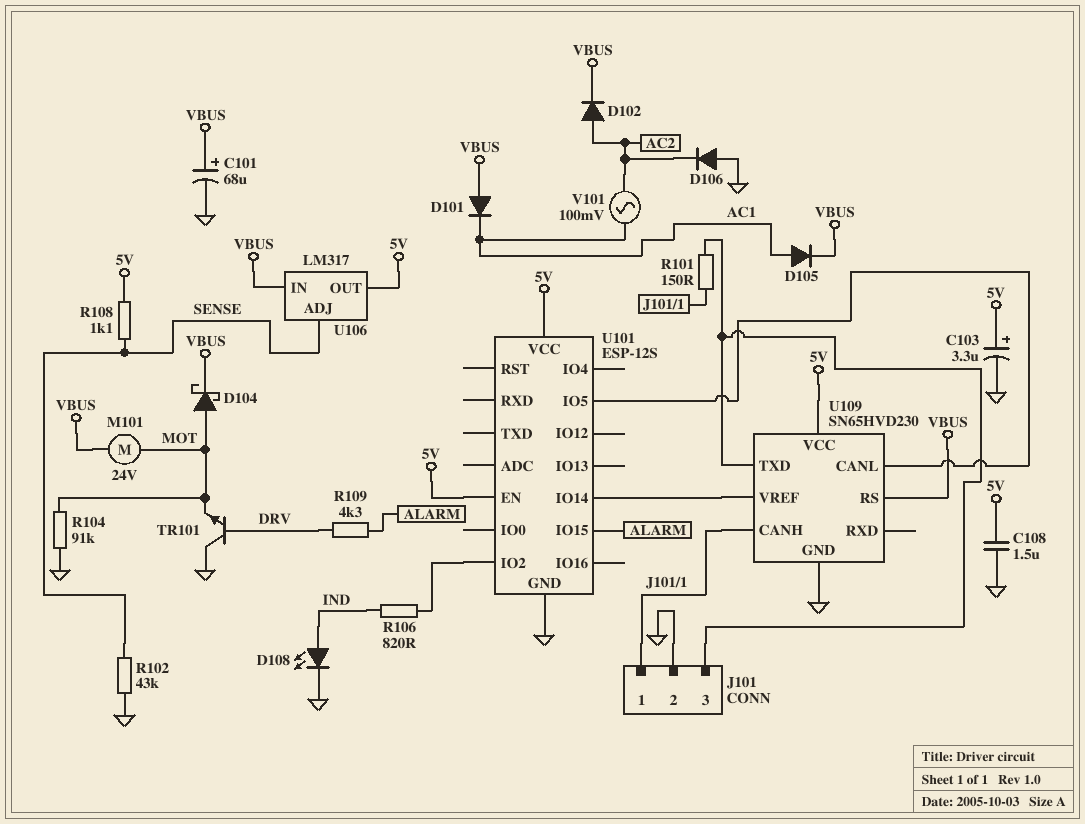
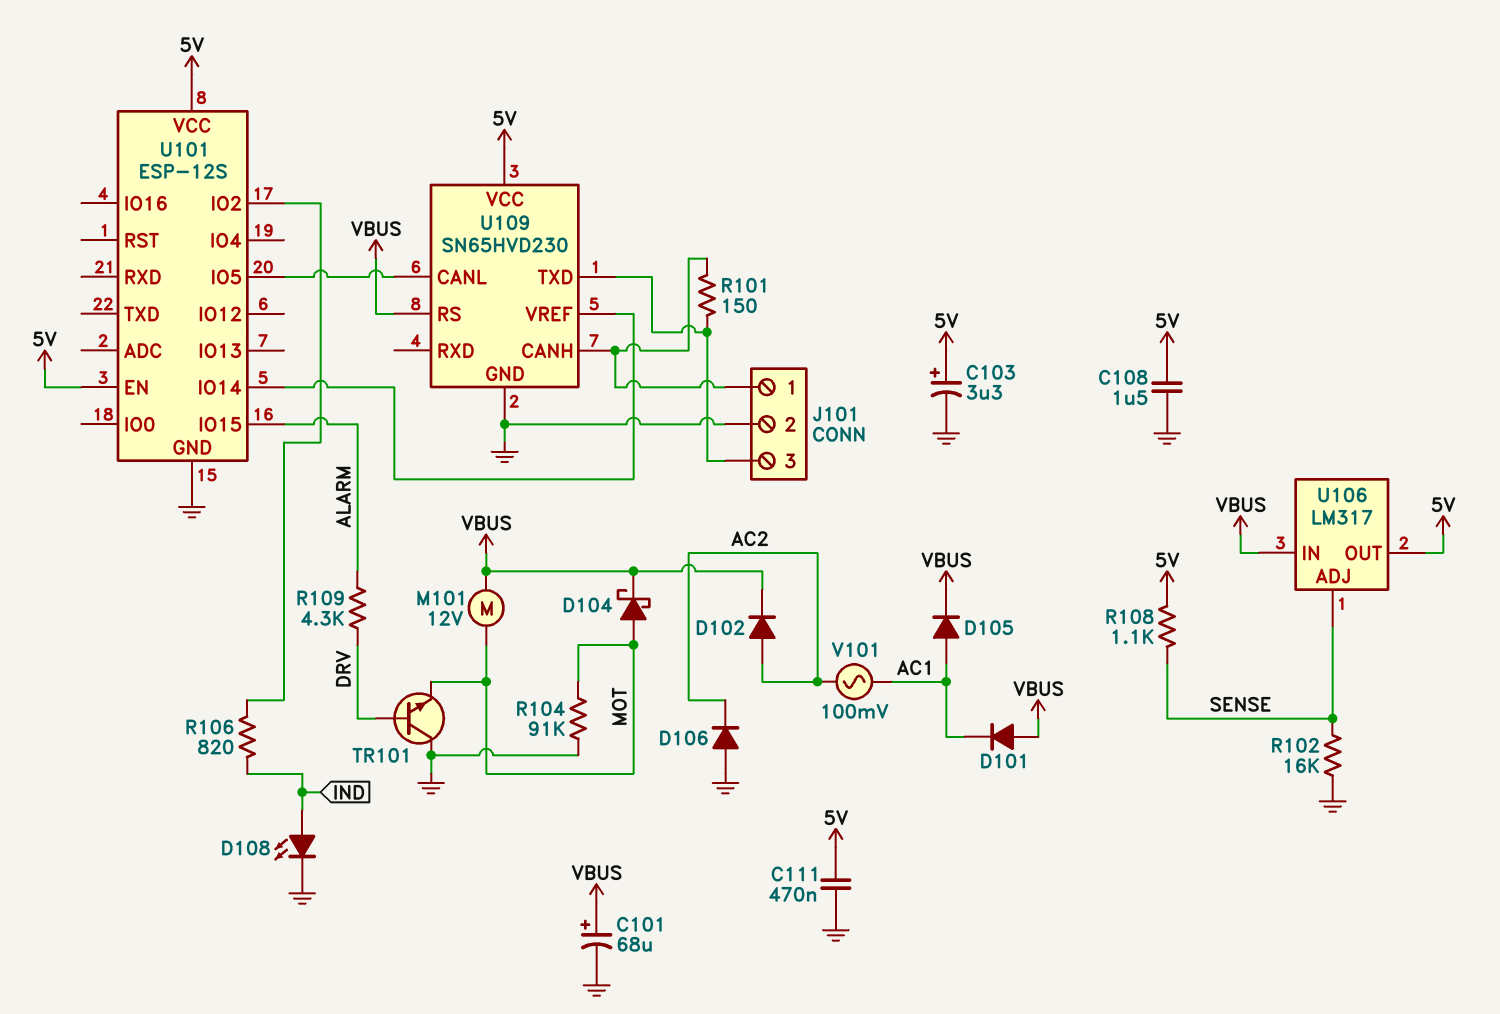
C111: none -> 470nF (5V, GND)
M101: motor 24V (MOT, VBUS) -> motor 12V (MOT, VBUS)
R102: 43k (GND, SENSE) -> 16k (GND, SENSE)

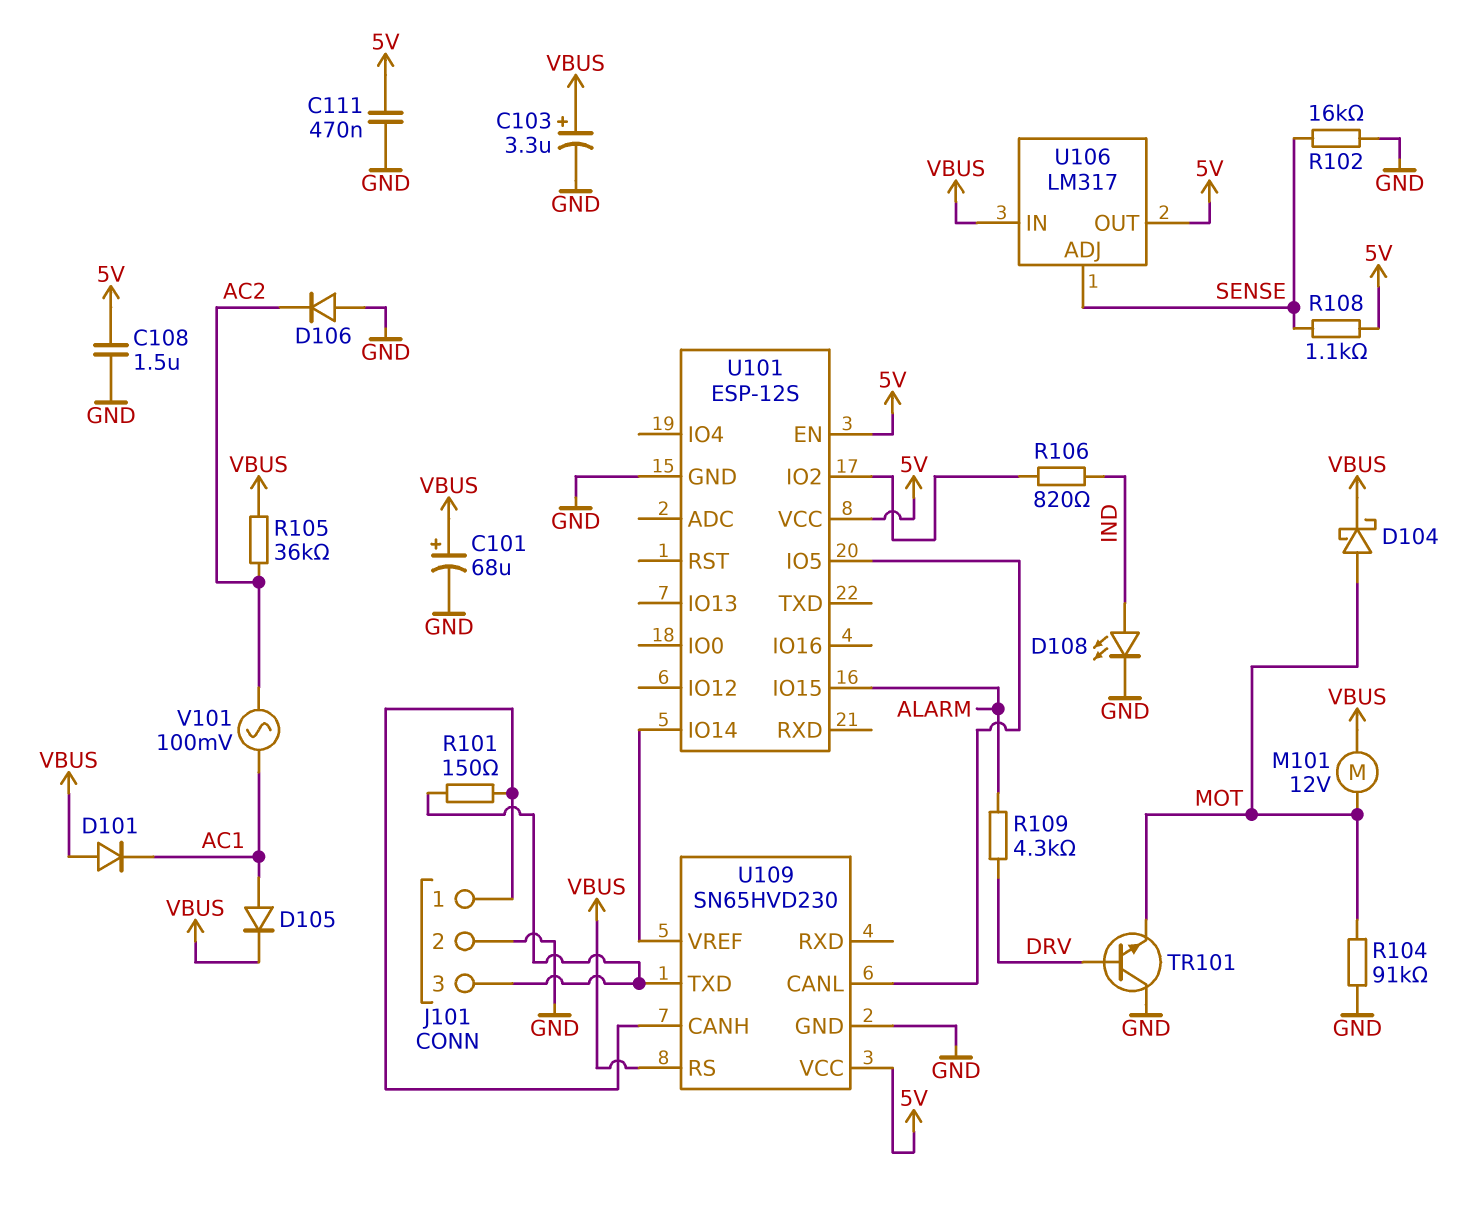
C103: 3.3uF (plus 5V, minus GND) -> 3.3uF (plus VBUS, minus GND)
D102: diode (A AC2, K VBUS) -> none
R105: none -> 36k (AC2, VBUS)

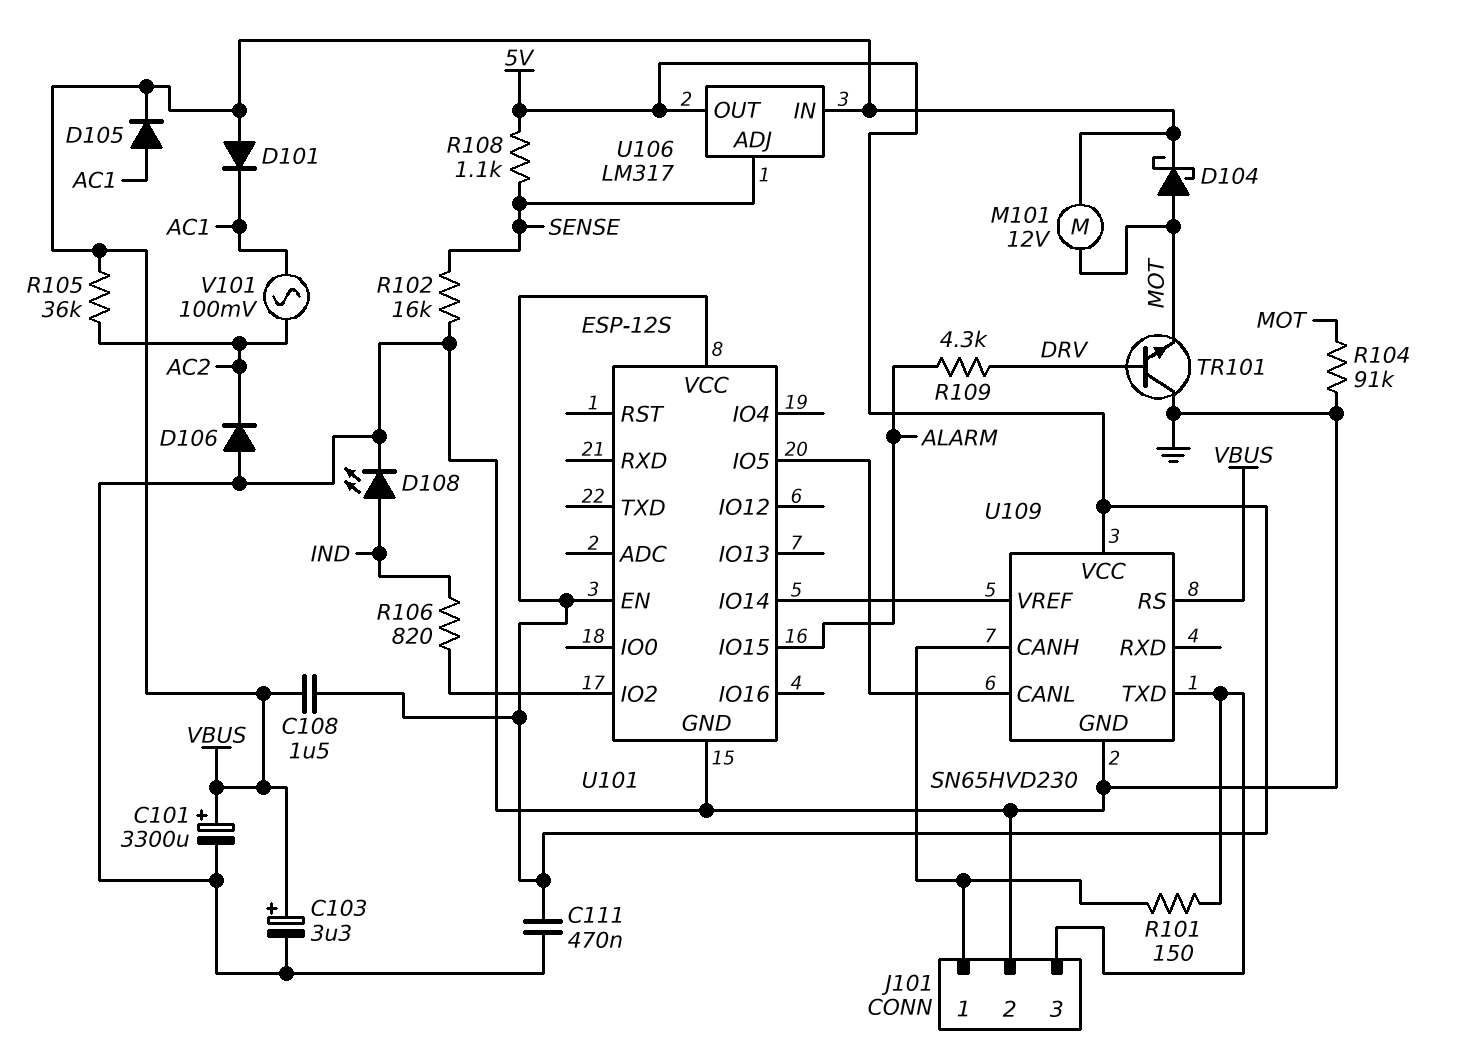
C101: 68uF (plus VBUS, minus GND) -> 3300uF (plus VBUS, minus GND)
C108: 1.5uF (5V, GND) -> 1.5uF (5V, VBUS)

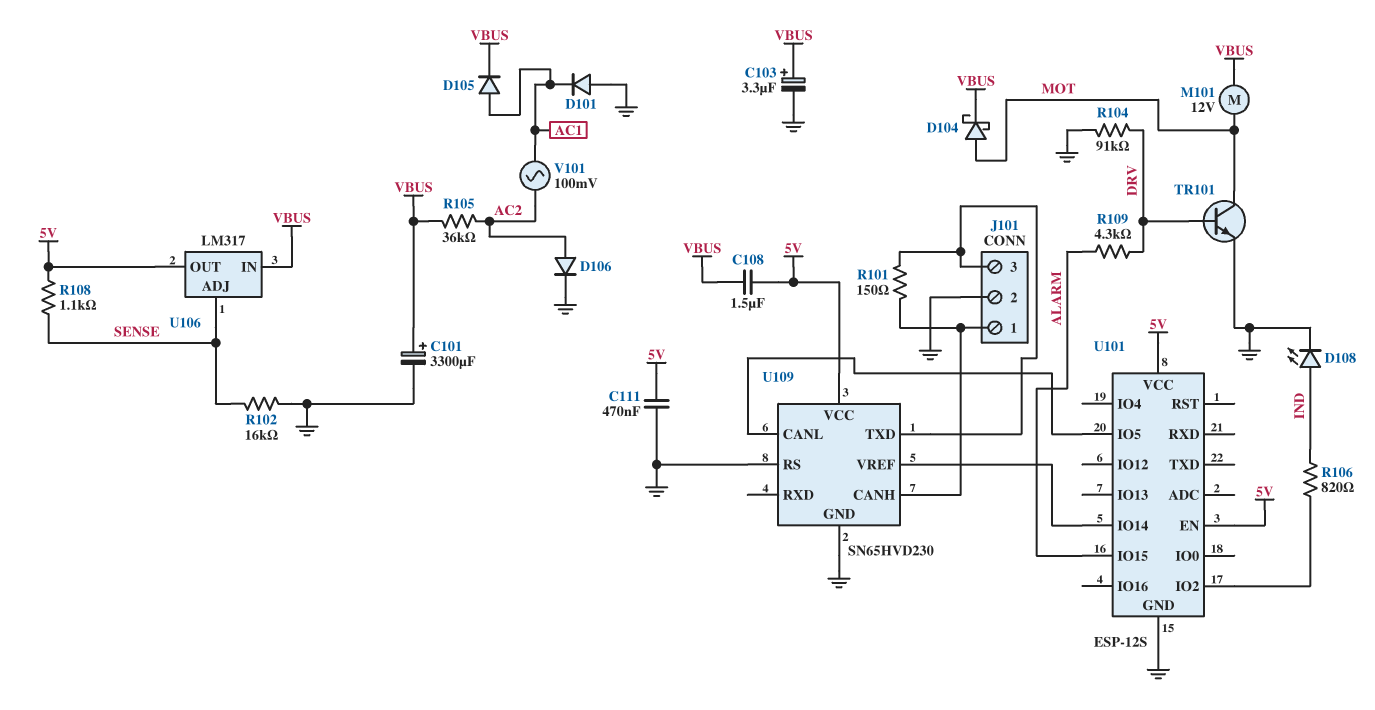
D101: diode (A VBUS, K AC1) -> diode (A GND, K AC1)
D106: diode (A GND, K AC2) -> diode (A AC2, K GND)
R104: 91k (GND, MOT) -> 91k (DRV, GND)
TR101: NPN (B DRV, C GND, E MOT) -> NPN (B DRV, C MOT, E GND)
U109 pin RS: VBUS -> GND

